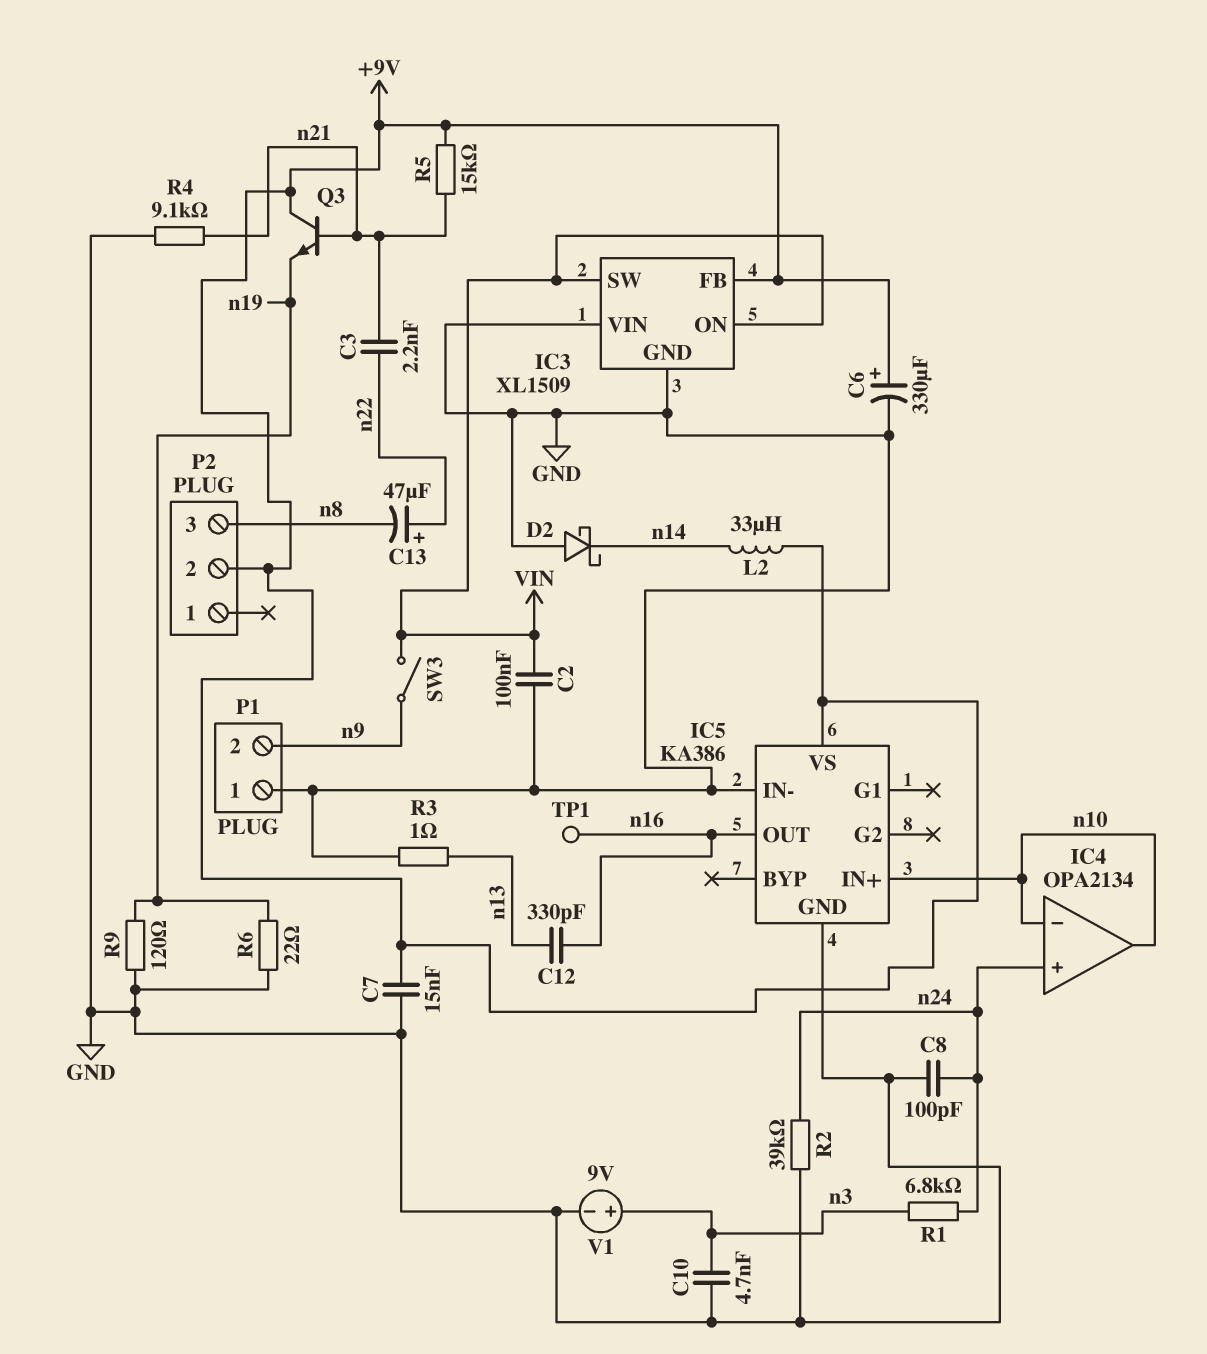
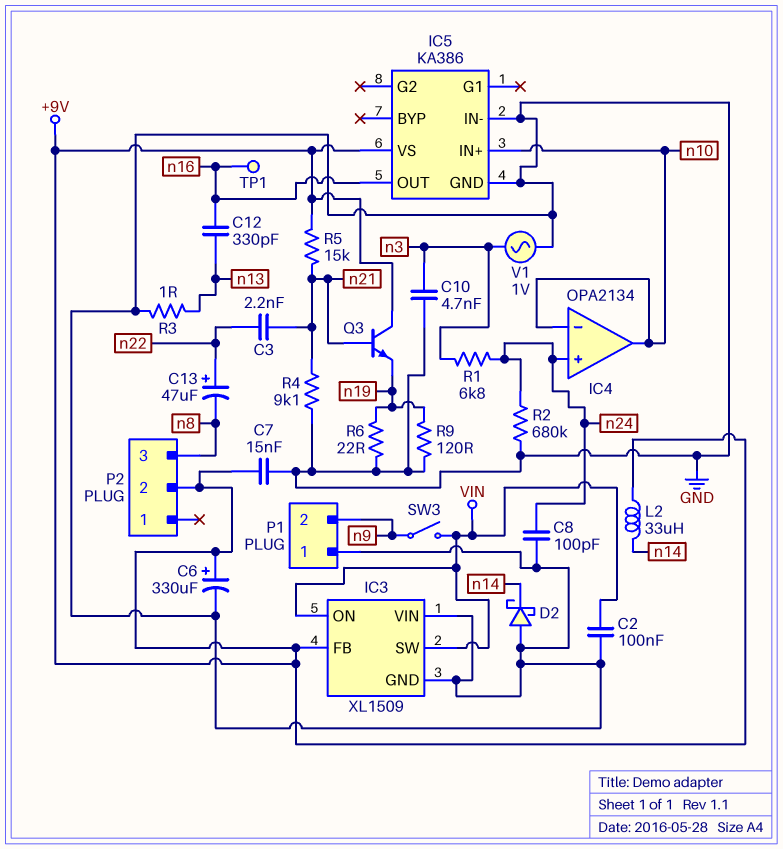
R2: 39k (GND, n24) -> 680k (GND, n24)
V1: 9V (plus n3, minus GND) -> AC 1V (GND, n3)

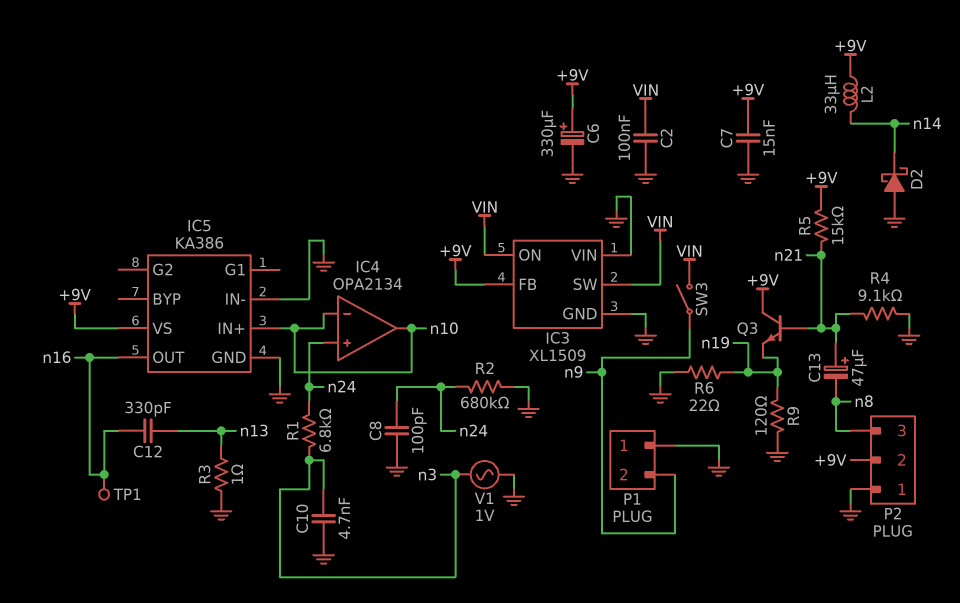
C3: 2.2nF (n21, n22) -> none
C13: 47uF (plus n22, minus n8) -> 47uF (plus n21, minus n8)
P2 pin 1: none -> GND

